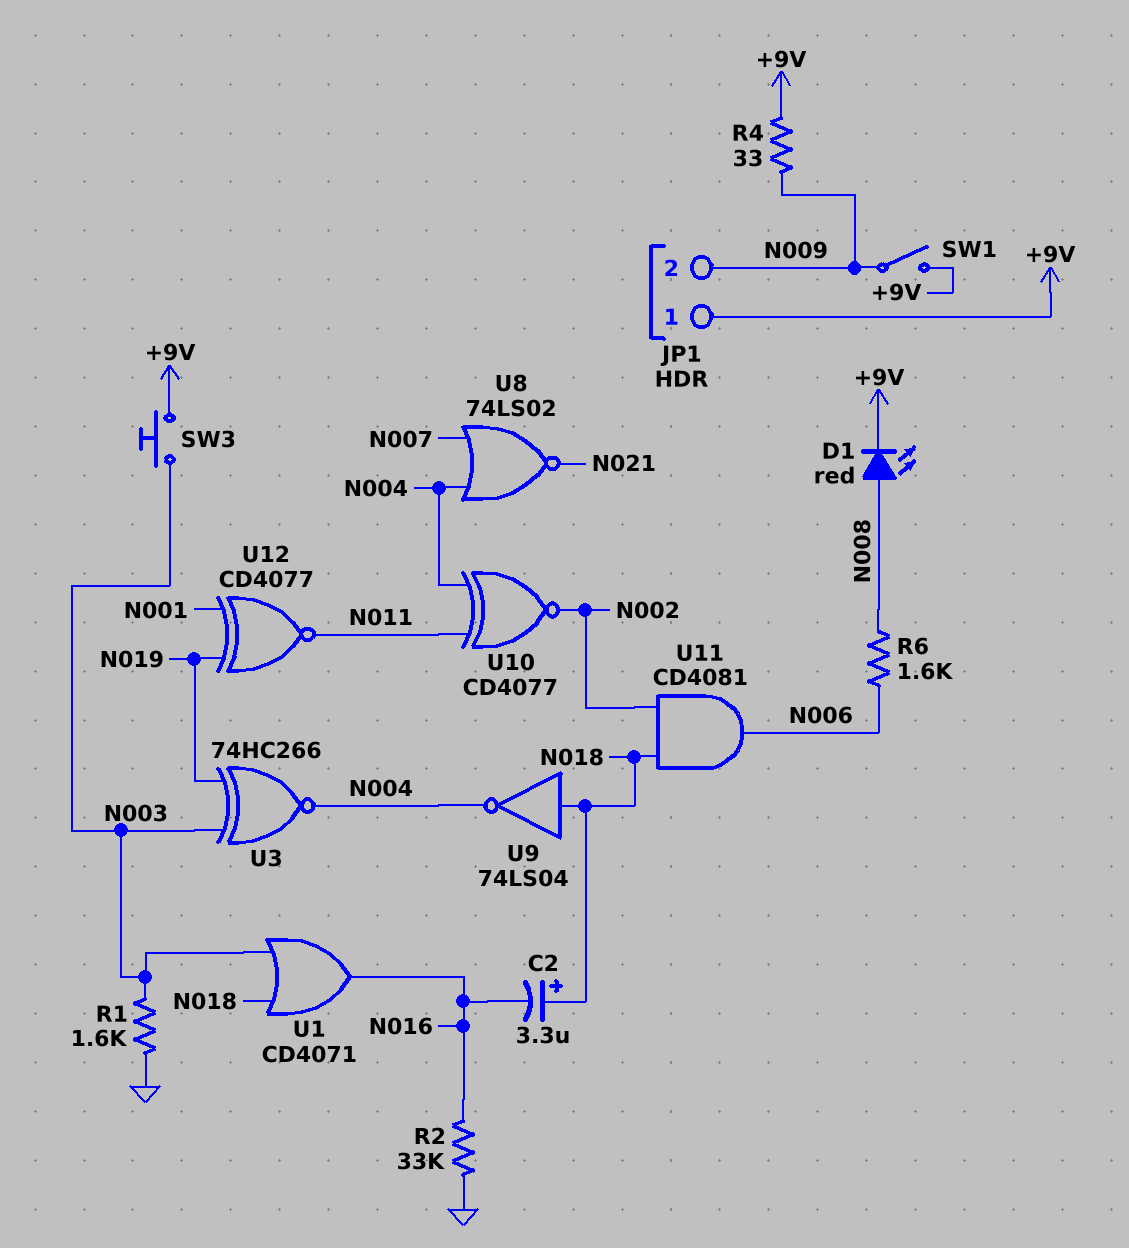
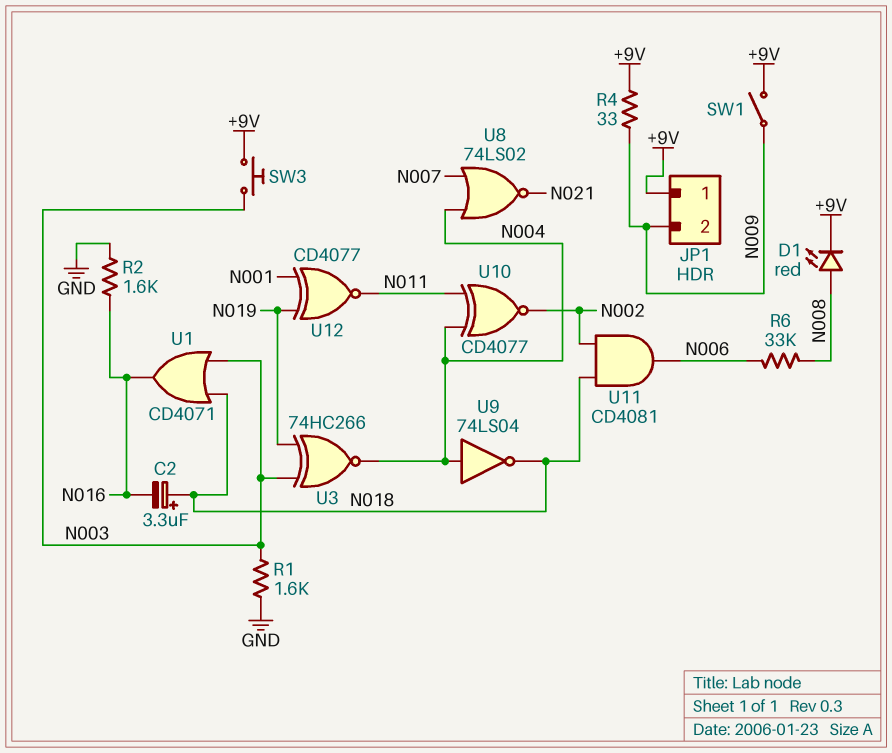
R2: 33k (GND, N016) -> 1.6k (GND, N016)
R6: 1.6k (N006, N008) -> 33k (N006, N008)
U9: NOT 74LS04 (in N018, out N004) -> NOT 74LS04 (in N004, out N018)

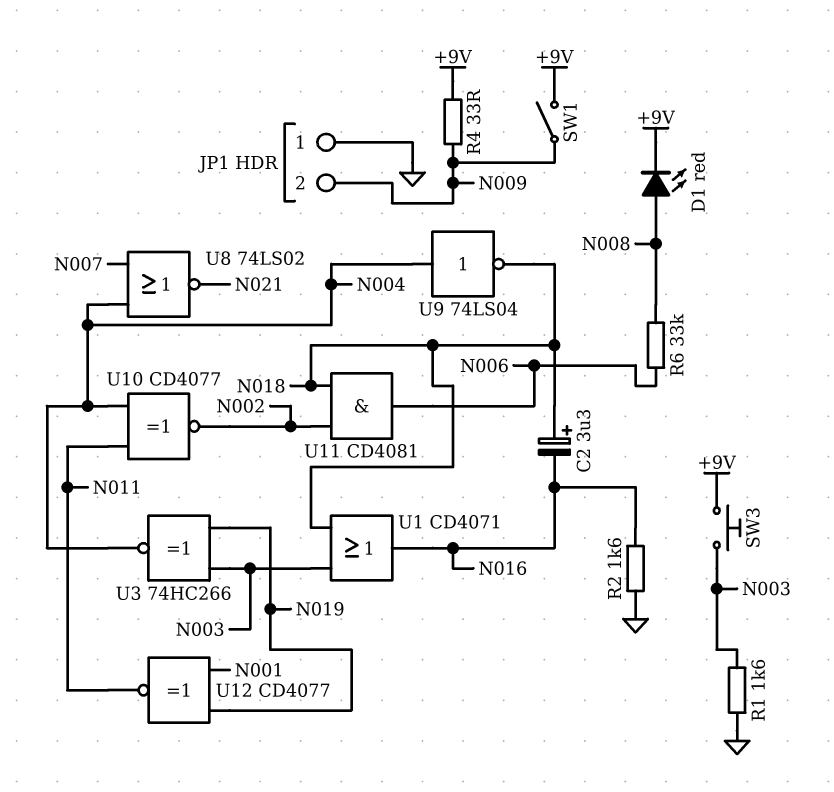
JP1 pin 1: +9V -> GND

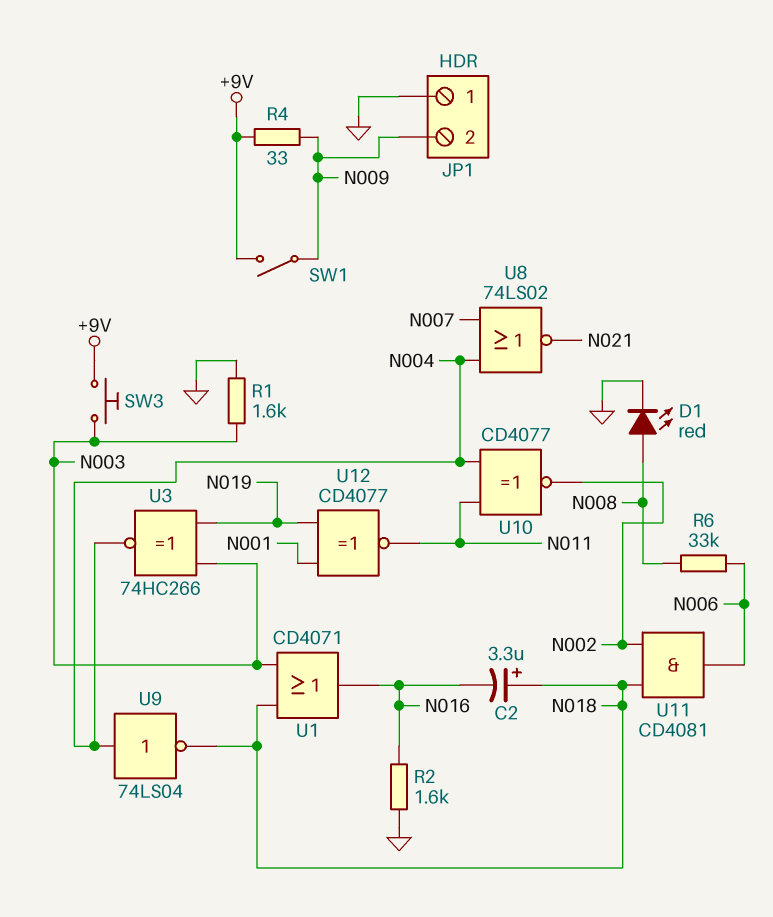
D1: LED red (A N008, K +9V) -> LED red (A N008, K GND)

